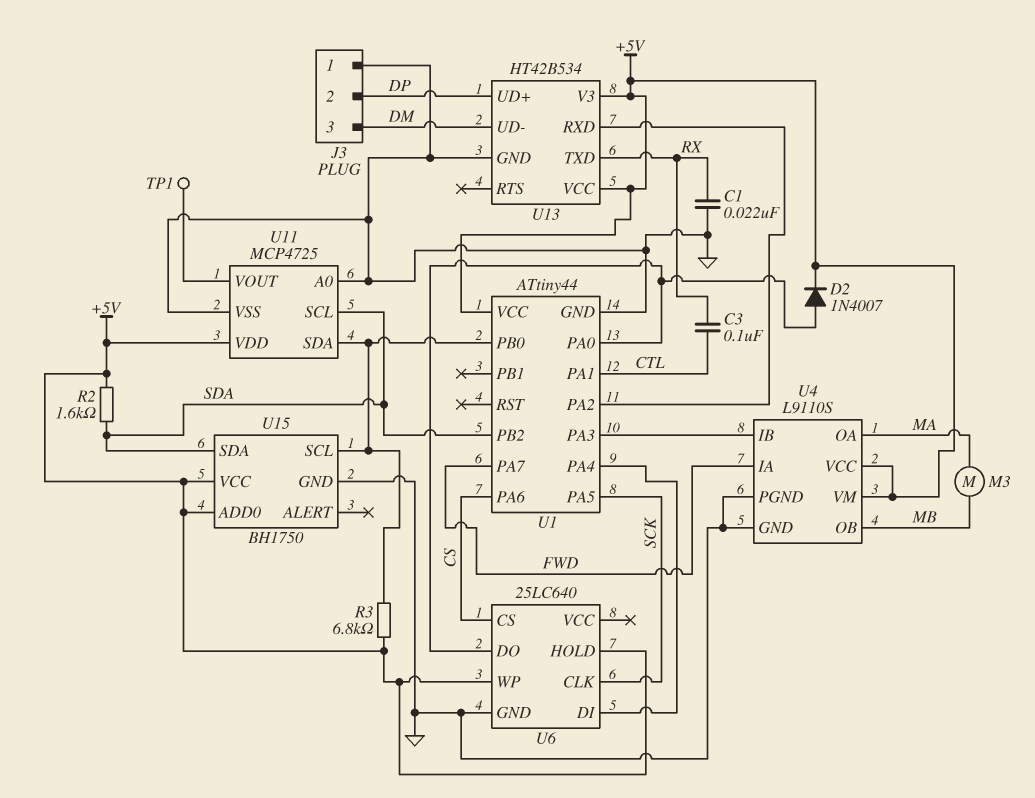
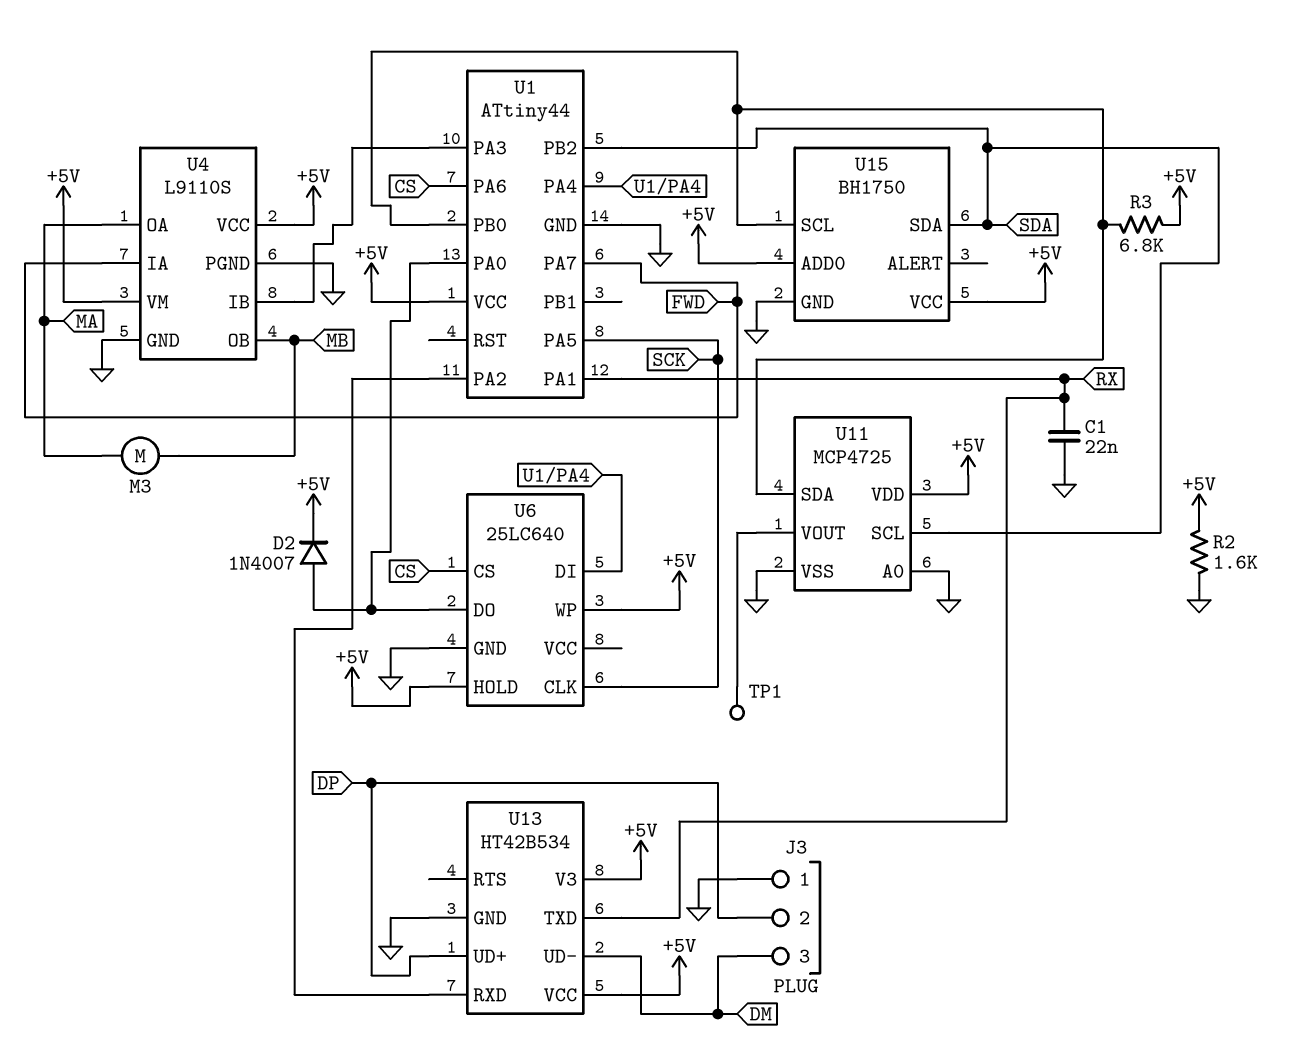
C3: 100nF (CTL, RX) -> none
R2: 1.6k (+5V, SDA) -> 1.6k (+5V, GND)
U1 pin PA1: CTL -> RX

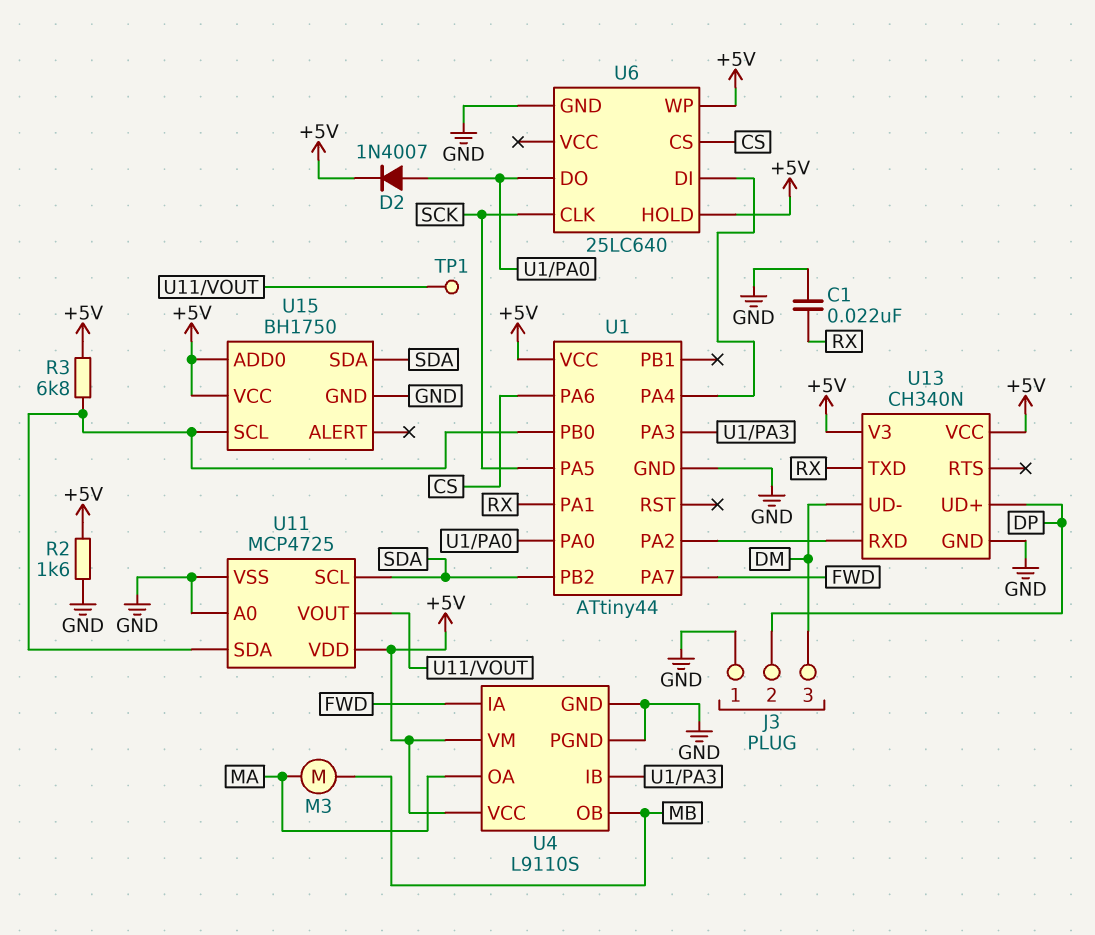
U13: HT42B534 -> CH340N

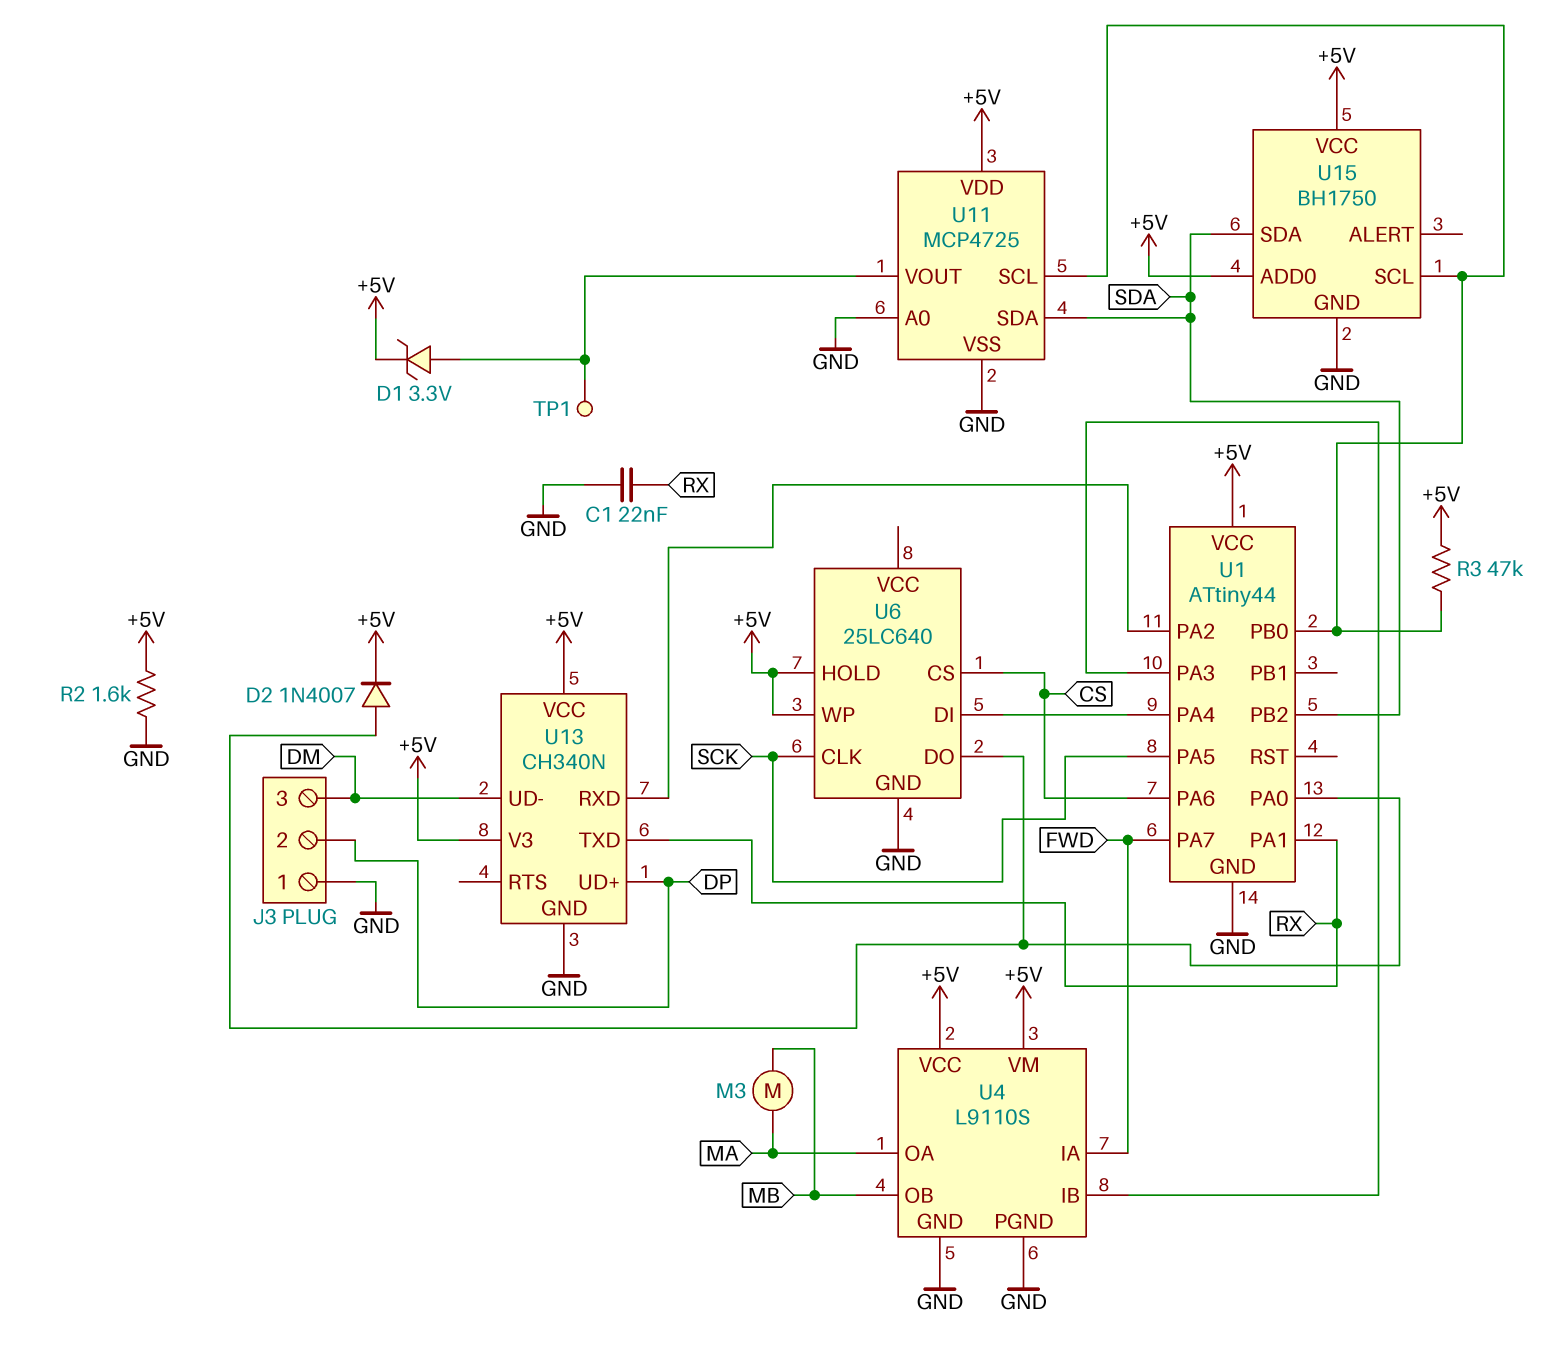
D1: none -> zener 3.3V (A U11/VOUT, K +5V)
R3: 6.8k (+5V, U1/PB0) -> 47k (+5V, U1/PB0)
U11 pin SCL: SDA -> U1/PB0
U11 pin SDA: U1/PB0 -> SDA

